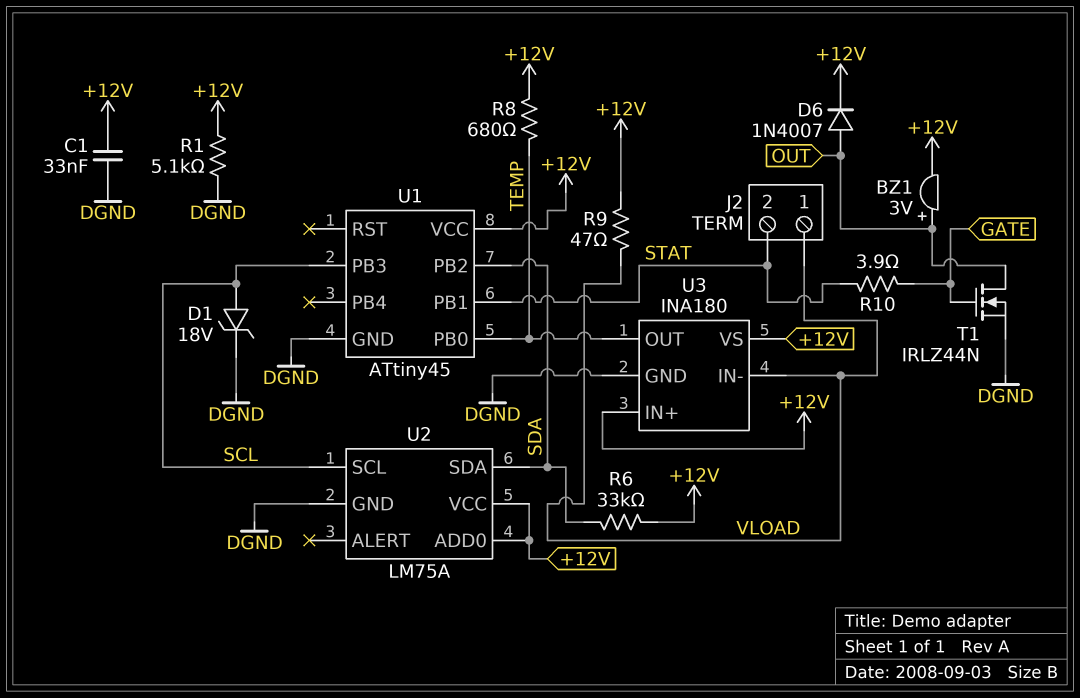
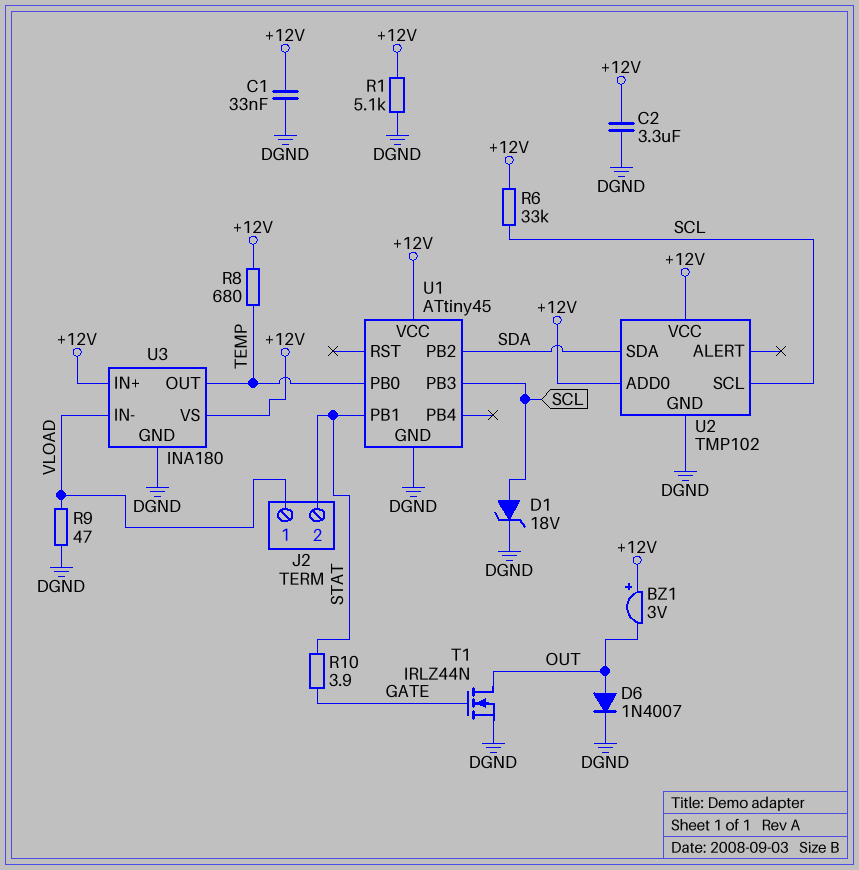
BZ1: buzzer 3V (plus OUT, minus +12V) -> buzzer 3V (plus +12V, minus OUT)
C2: none -> 3.3uF (+12V, DGND)
D6: diode 1N4007 (A OUT, K +12V) -> diode 1N4007 (A OUT, K DGND)
R6: 33k (+12V, SDA) -> 33k (+12V, SCL)
R9: 47 (+12V, VLOAD) -> 47 (DGND, VLOAD)
U2: LM75A -> TMP102

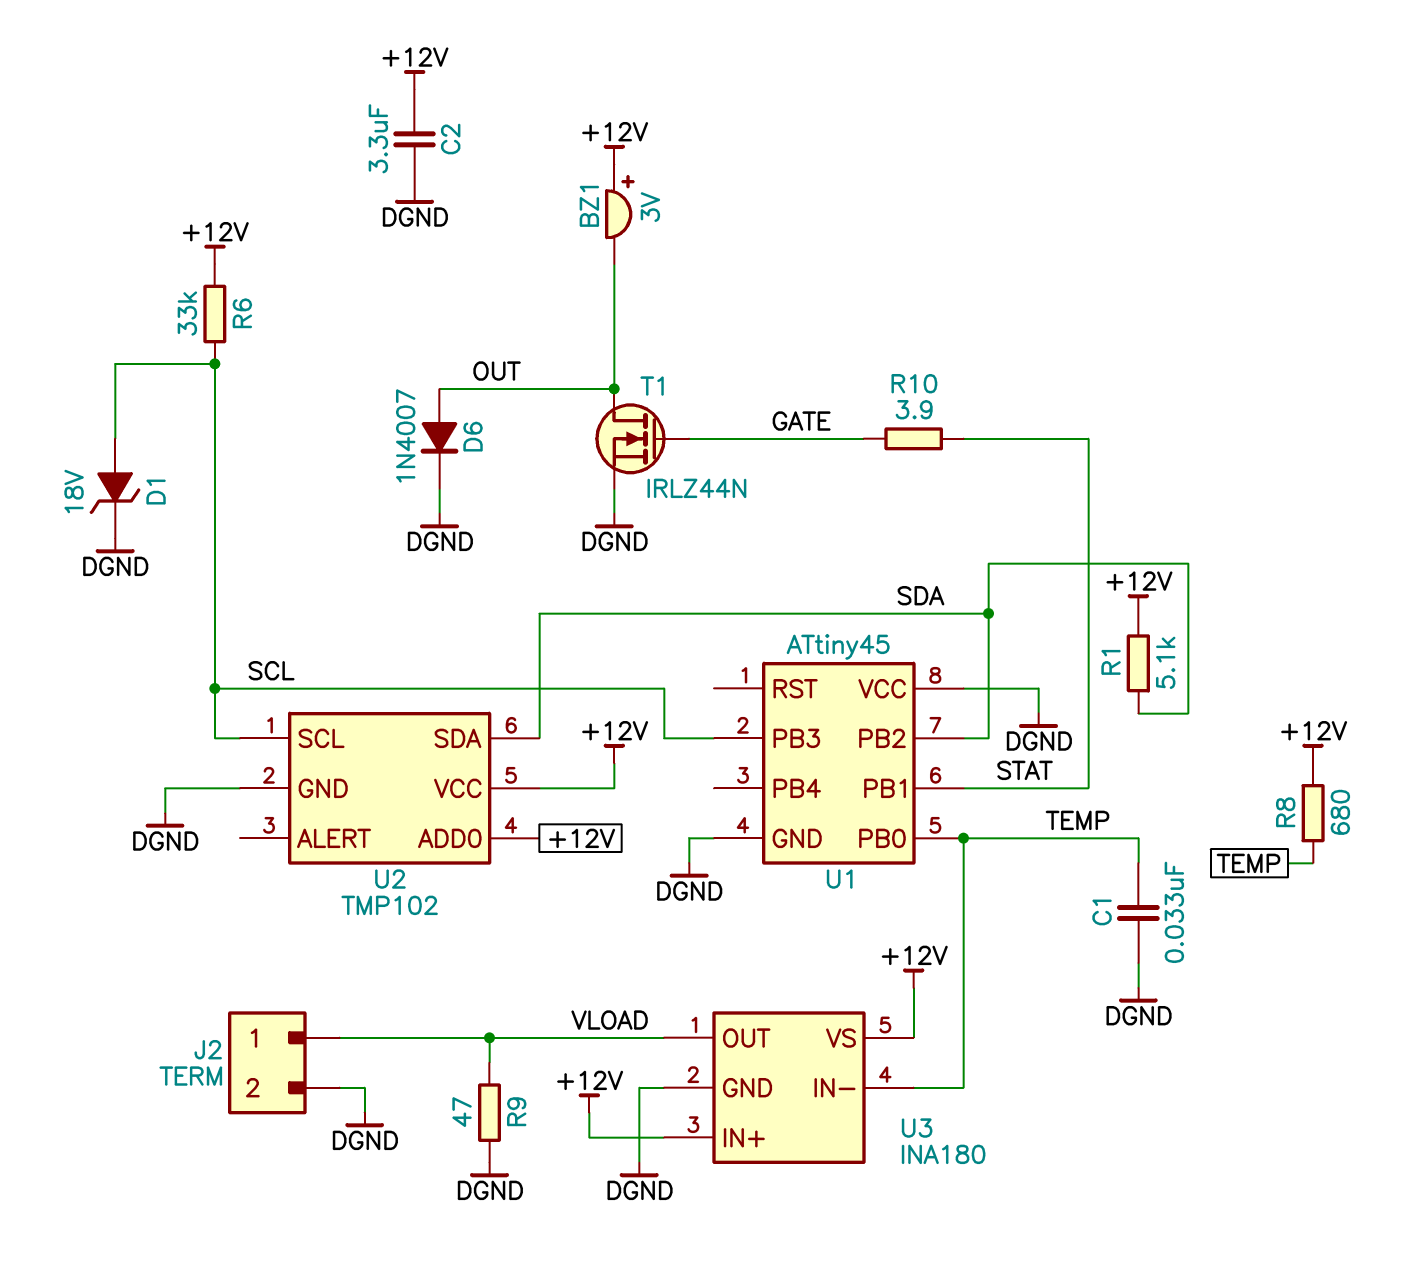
C1: 33nF (+12V, DGND) -> 33nF (DGND, TEMP)
J2 pin 2: STAT -> DGND
R1: 5.1k (+12V, DGND) -> 5.1k (+12V, SDA)
U1 pin VCC: +12V -> DGND
U3 pin IN-: VLOAD -> TEMP
U3 pin OUT: TEMP -> VLOAD

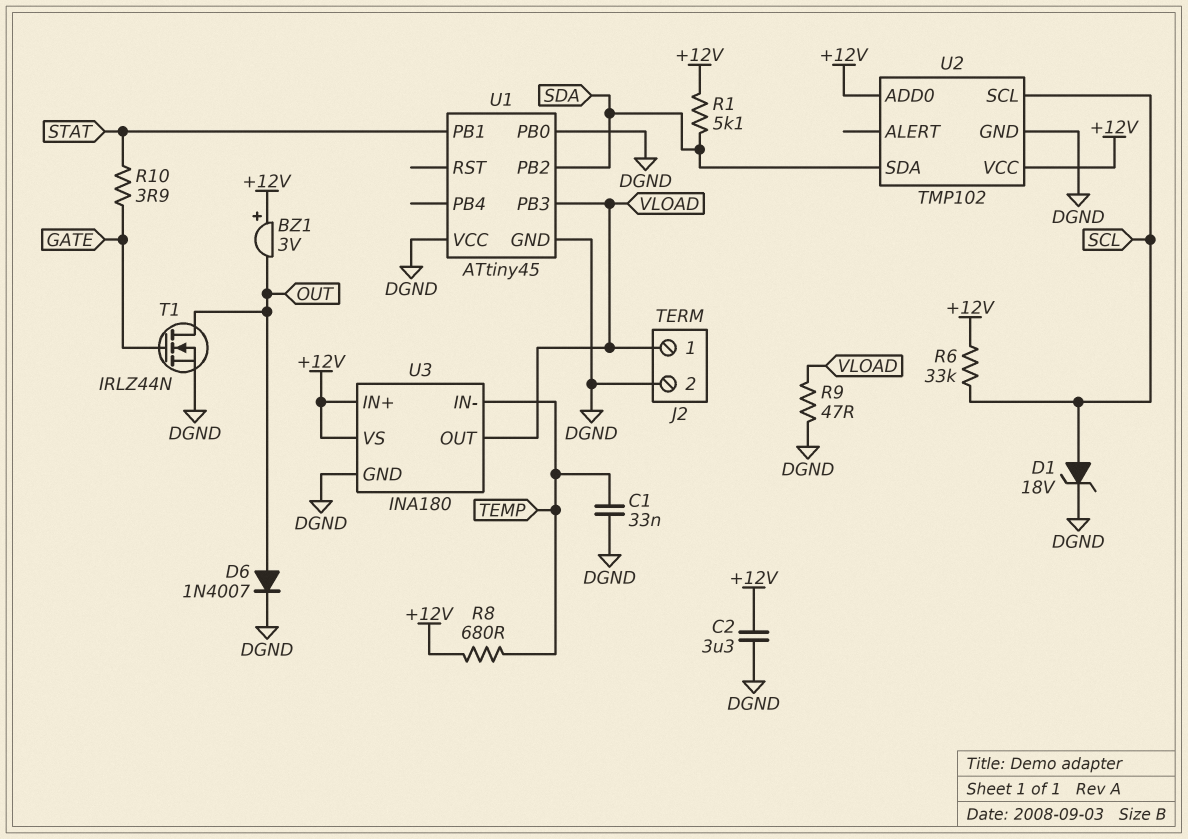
U1 pin PB0: TEMP -> DGND
U1 pin PB3: SCL -> VLOAD

